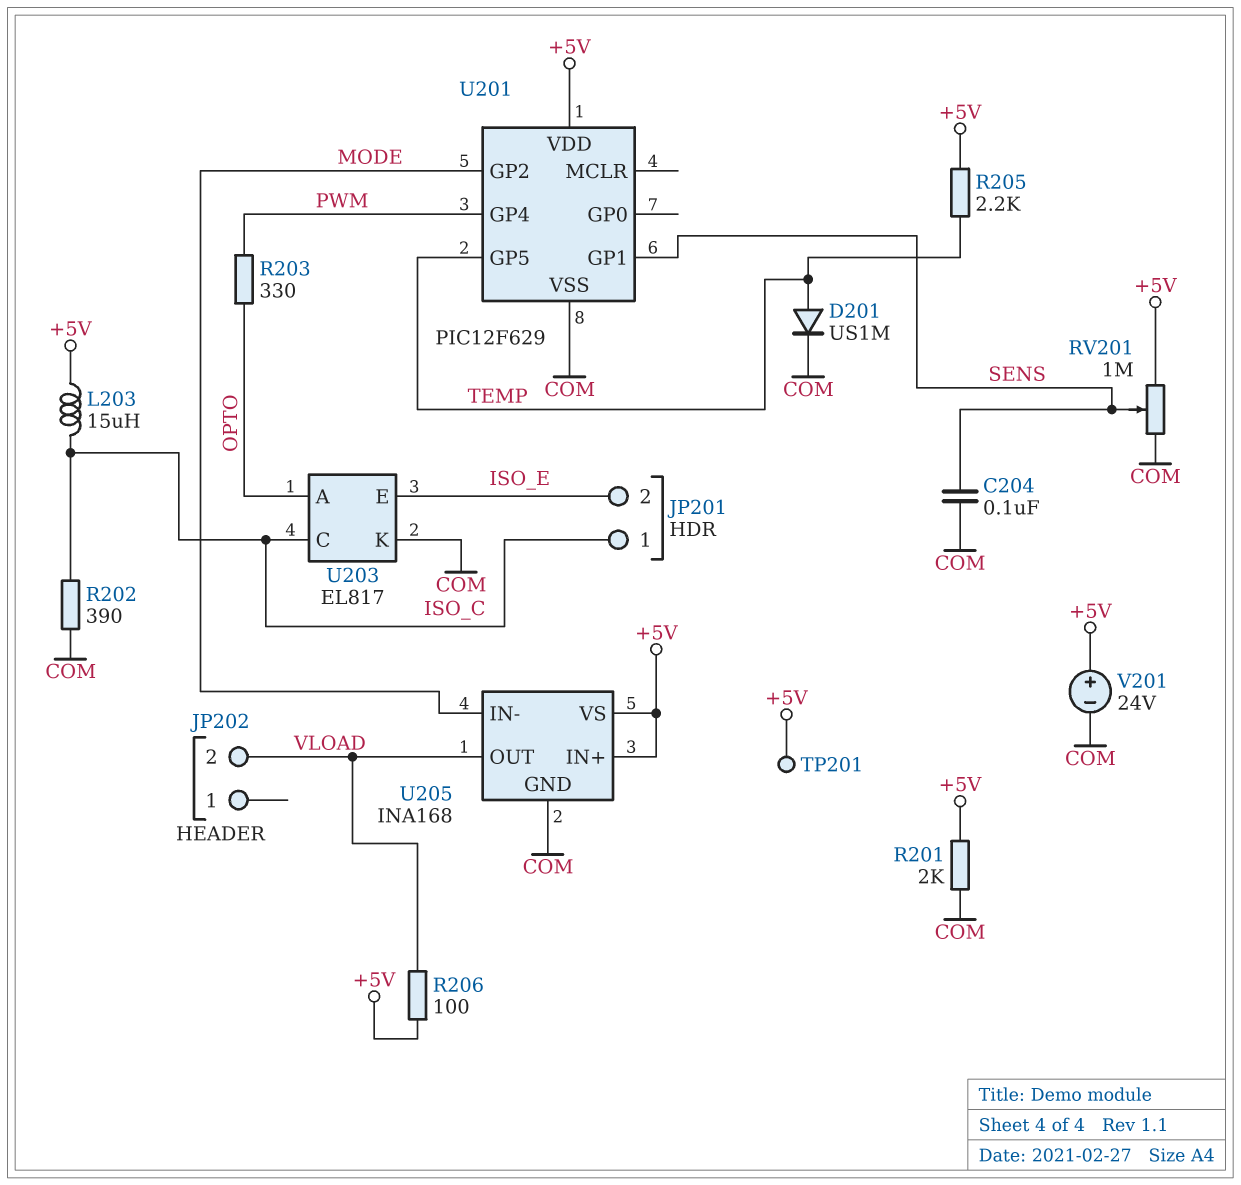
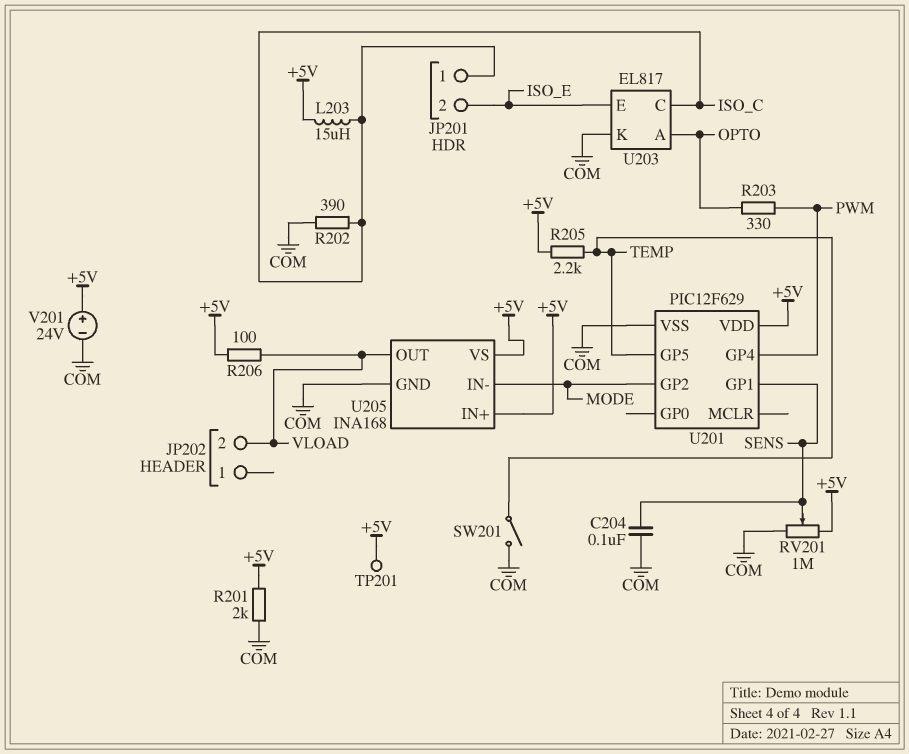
D201: diode US1M (A TEMP, K COM) -> none
SW201: none -> switch (COM, TEMP)

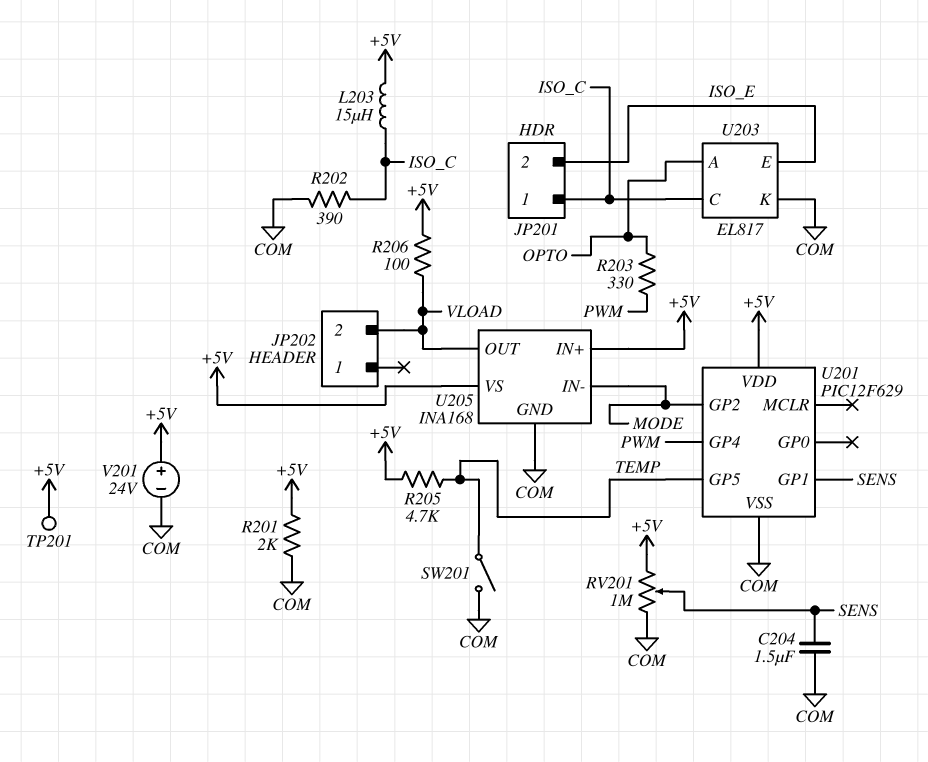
C204: 100nF (COM, SENS) -> 1.5uF (COM, SENS)
R205: 2.2k (+5V, TEMP) -> 4.7k (+5V, TEMP)

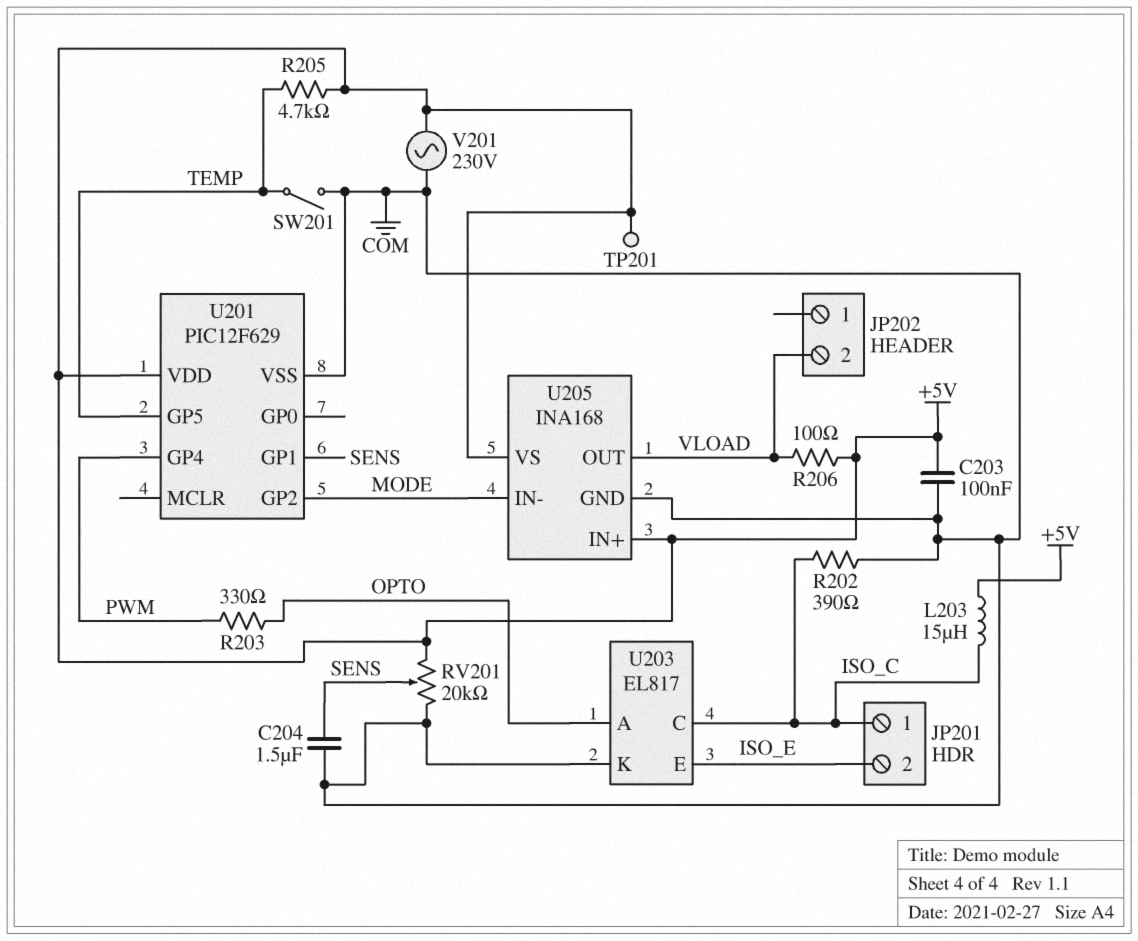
C203: none -> 100nF (+5V, COM)
R201: 2k (+5V, COM) -> none
RV201: 1M (+5V, COM, wiper SENS) -> 20k (+5V, COM, wiper SENS)
V201: 24V (plus +5V, minus COM) -> AC 230V (+5V, COM)

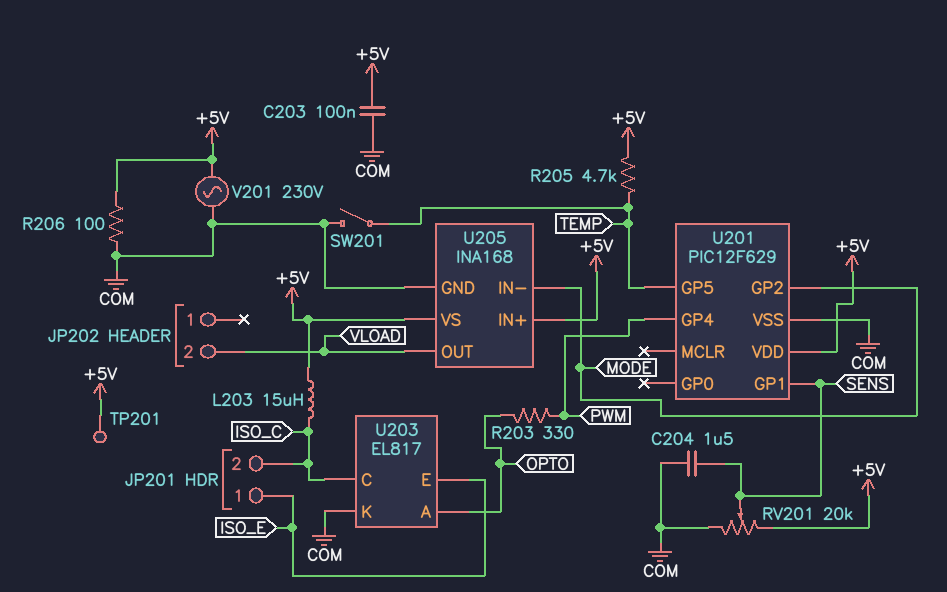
JP201 pin 1: ISO_C -> ISO_E
JP201 pin 2: ISO_E -> ISO_C
R202: 390 (COM, ISO_C) -> none
R206: 100 (+5V, VLOAD) -> 100 (+5V, COM)

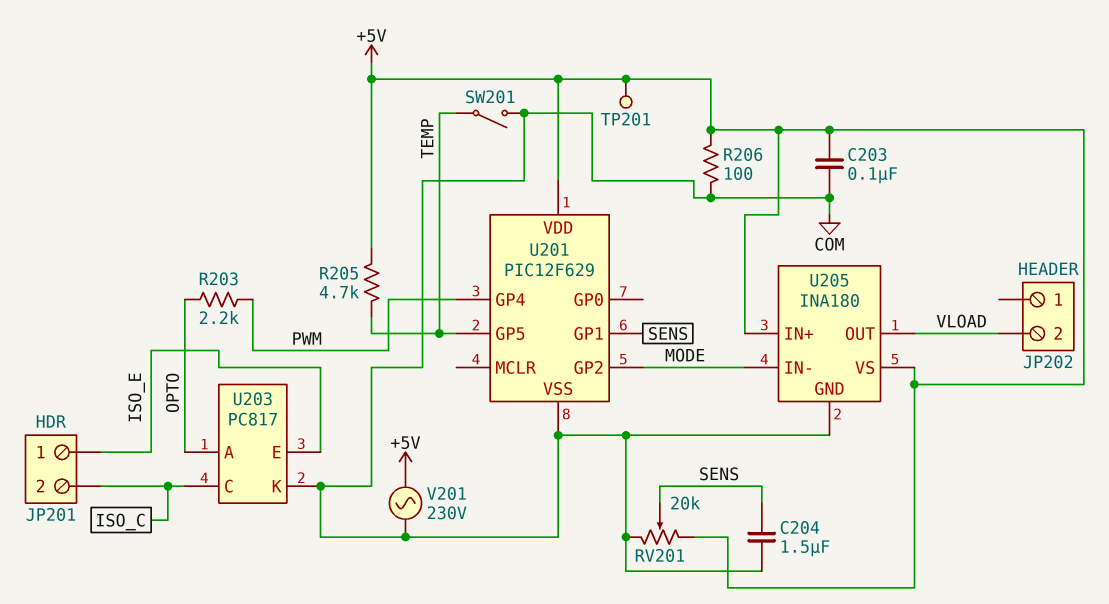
L203: 15uH (+5V, ISO_C) -> none
R203: 330 (OPTO, PWM) -> 2.2k (OPTO, PWM)
U203: EL817 -> PC817
U205: INA168 -> INA180

